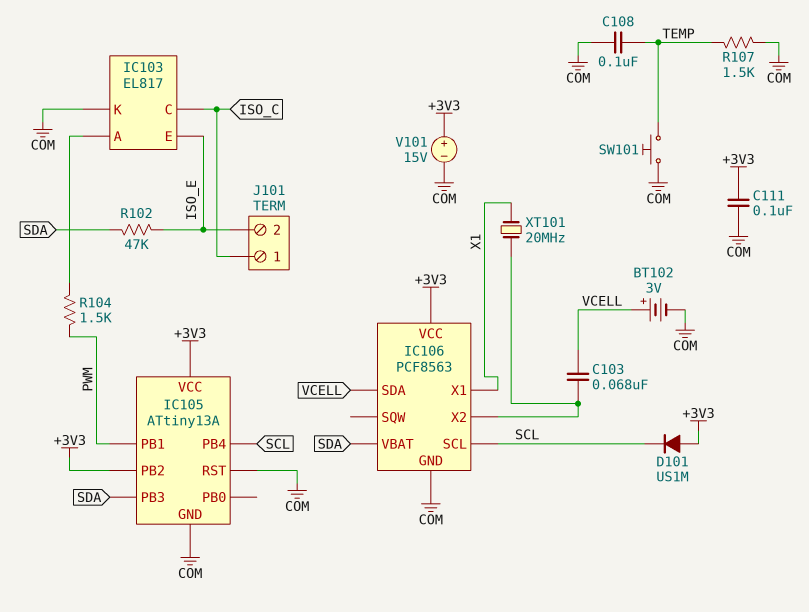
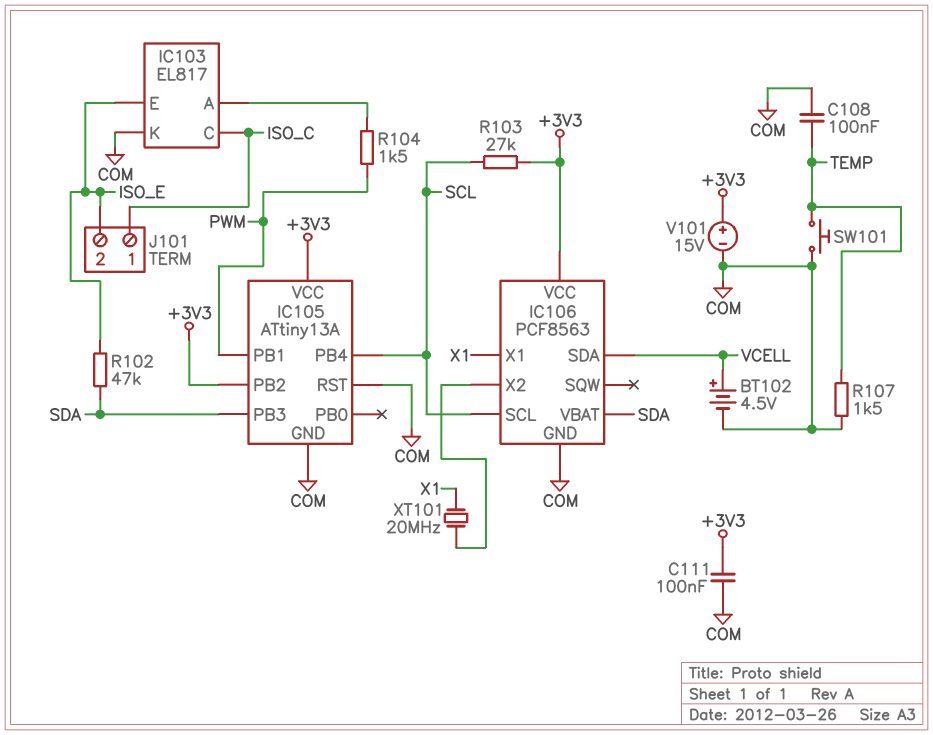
BT102: 3V (plus VCELL, minus COM) -> 4.5V (plus VCELL, minus COM)
C103: 68nF (IC106/X2, VCELL) -> none
D101: diode US1M (A +3V3, K SCL) -> none
R103: none -> 27k (+3V3, SCL)

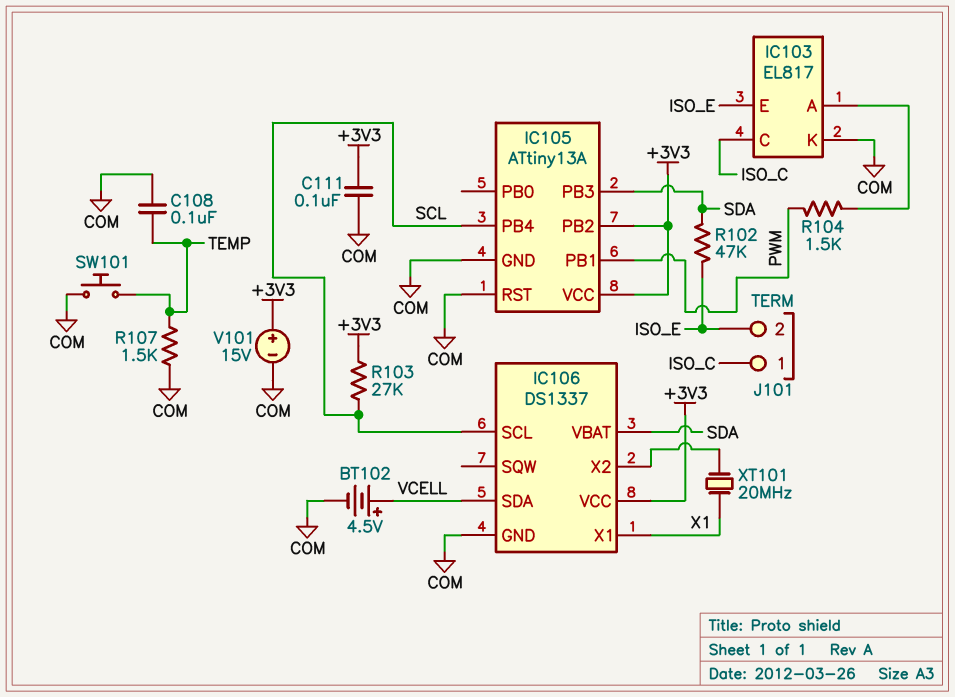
IC106: PCF8563 -> DS1337

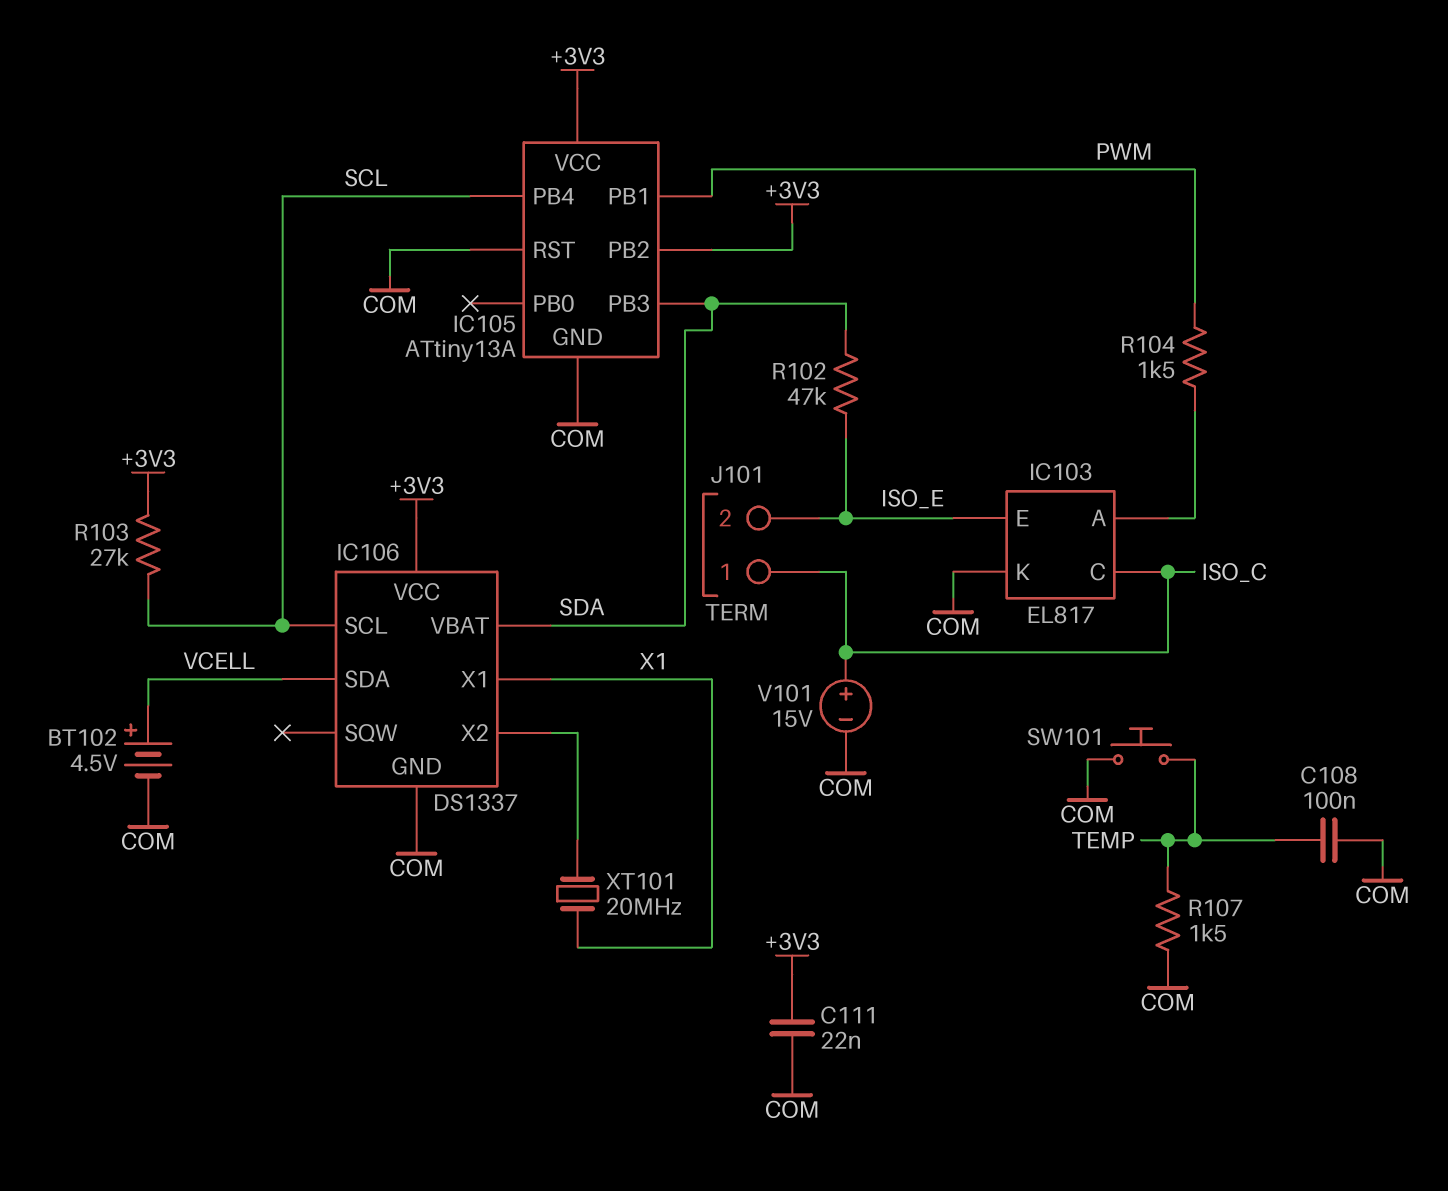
C111: 100nF (+3V3, COM) -> 22nF (+3V3, COM)
V101: 15V (plus +3V3, minus COM) -> 15V (plus ISO_C, minus COM)

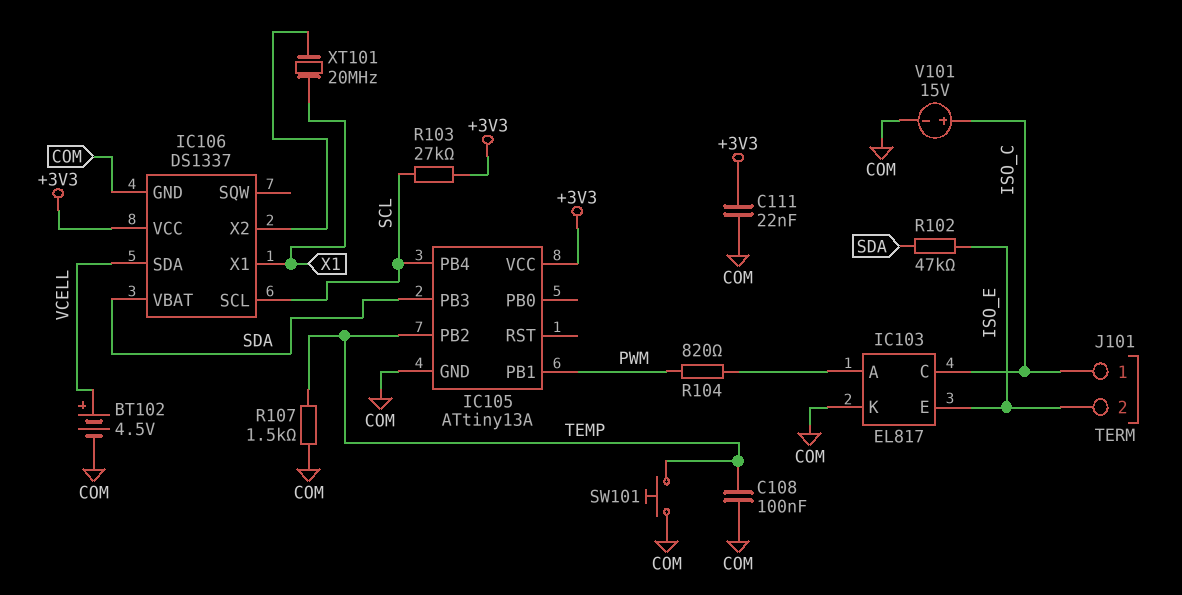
IC105 pin PB2: +3V3 -> TEMP
IC105 pin RST: COM -> none
R104: 1.5k (IC103/A, PWM) -> 820 (IC103/A, PWM)

